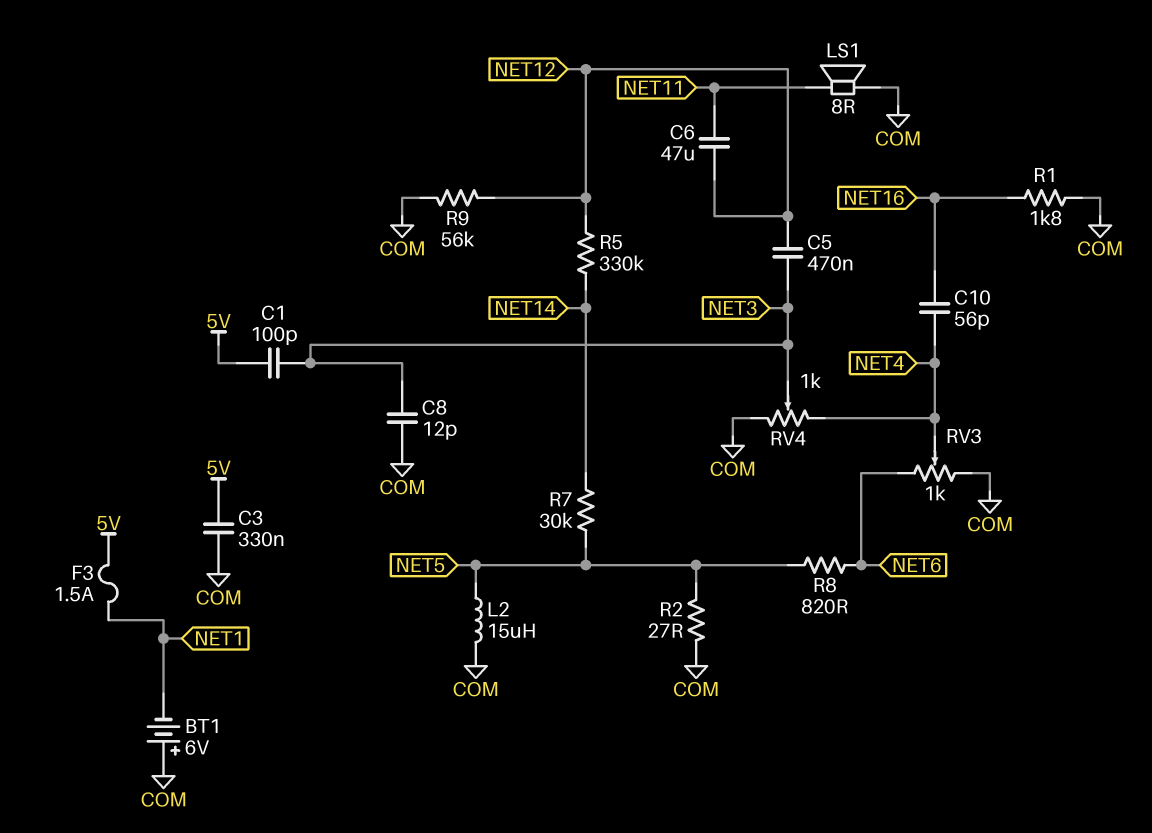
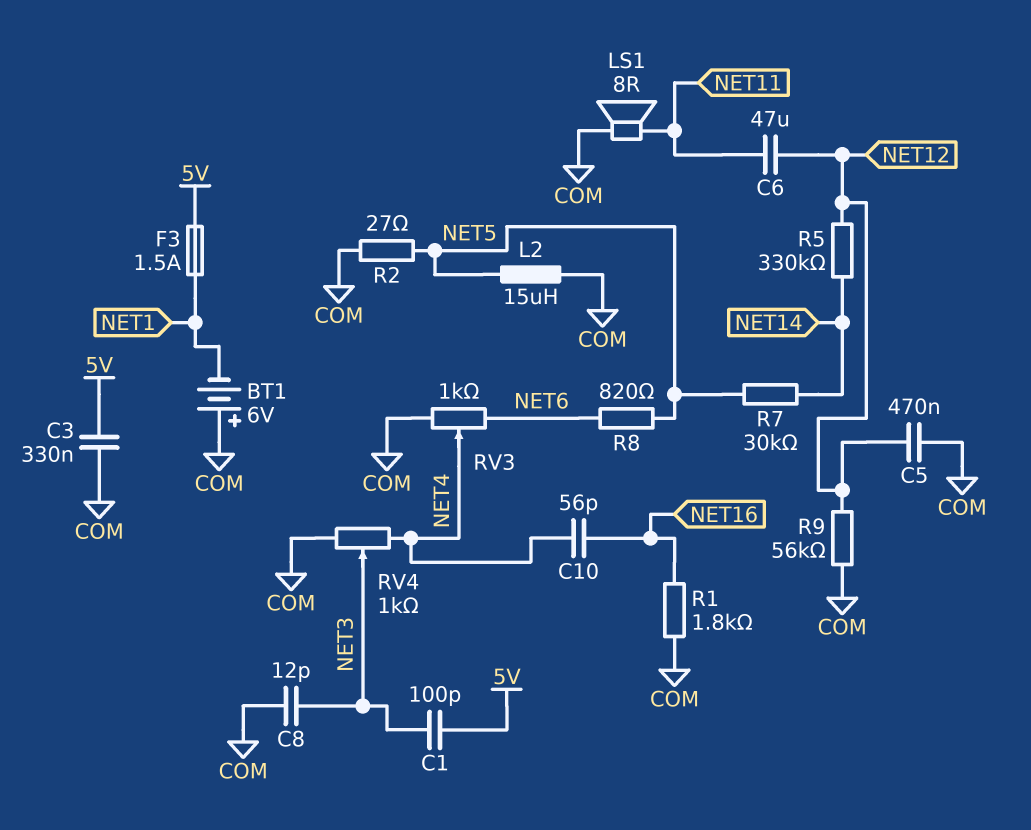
C5: 470nF (NET3, NET12) -> 470nF (COM, NET12)

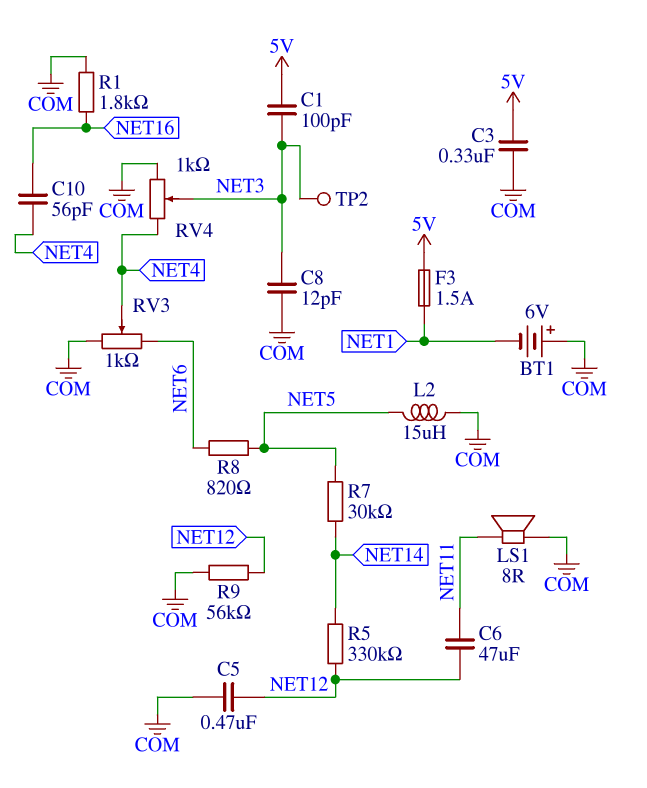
R2: 27 (COM, NET5) -> none
TP2: none -> test point (NET3)

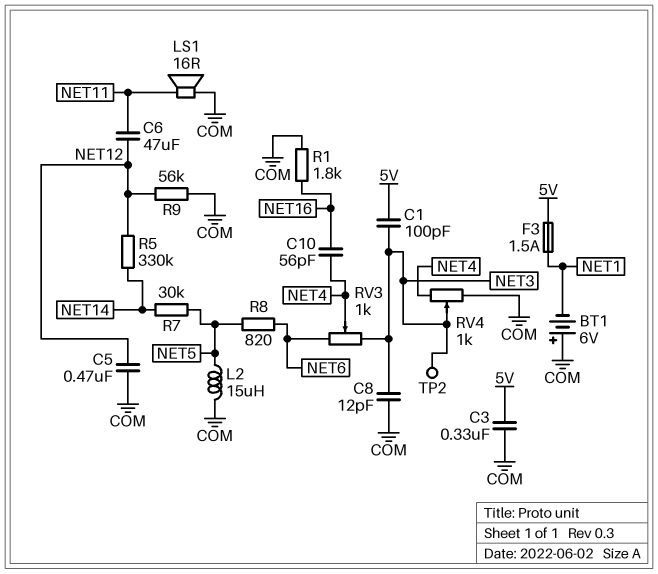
LS1: speaker 8R (COM, NET11) -> speaker 16R (COM, NET11)
RV3: 1k (COM, NET6, wiper NET4) -> 1k (NET3, NET6, wiper NET4)

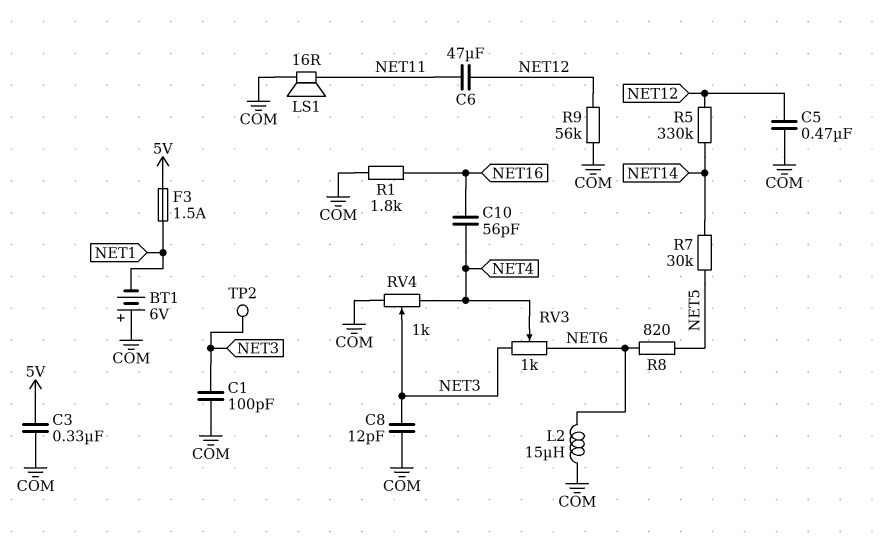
C1: 100pF (5V, NET3) -> 100pF (COM, NET3)
L2: 15uH (COM, NET5) -> 15uH (COM, NET6)

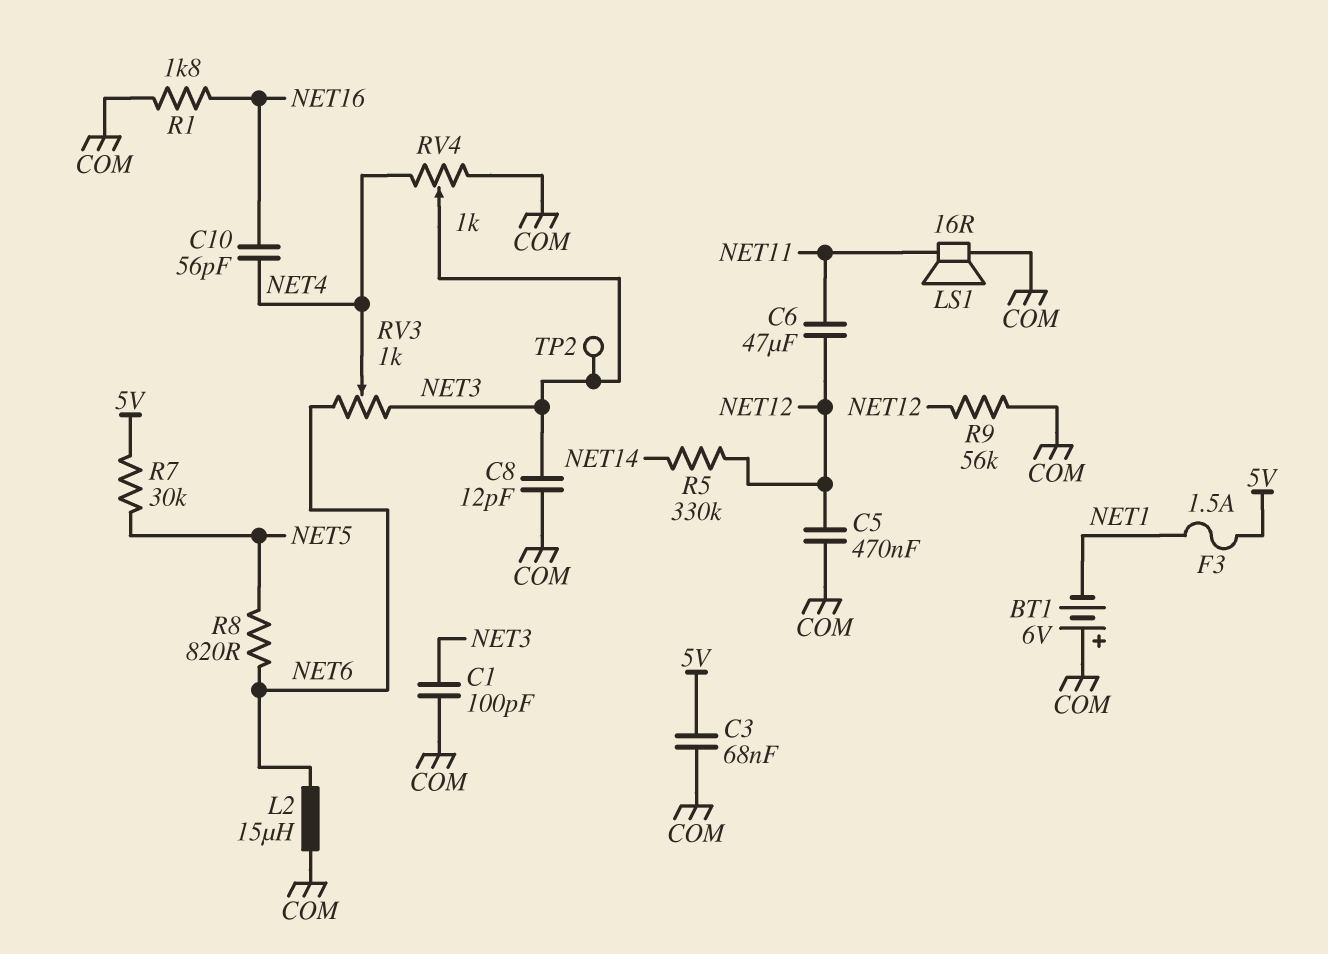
C3: 330nF (5V, COM) -> 68nF (5V, COM)
R7: 30k (NET5, NET14) -> 30k (5V, NET5)

